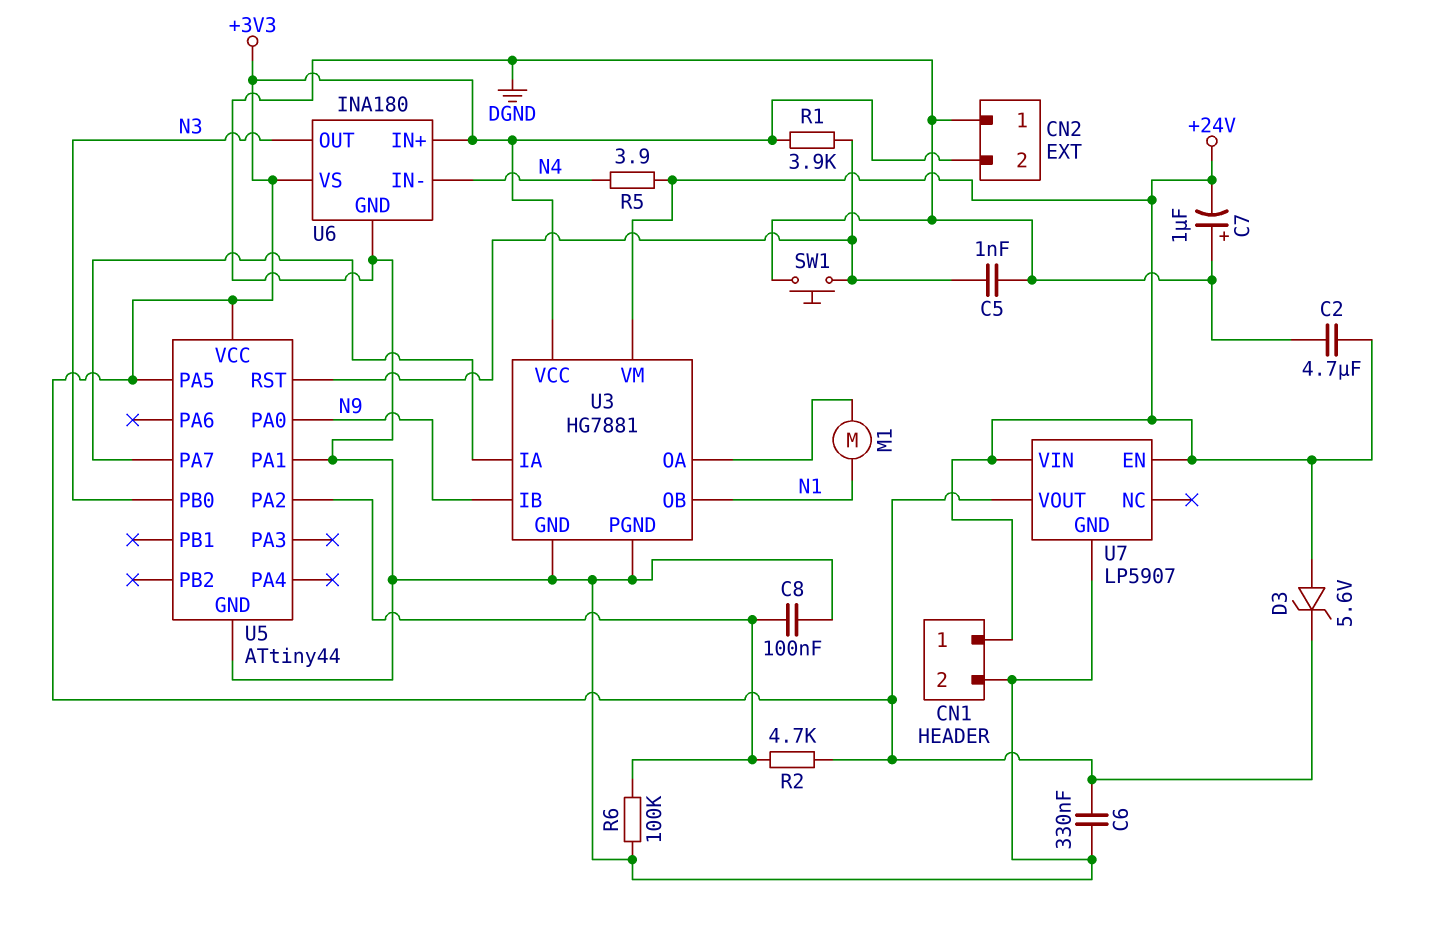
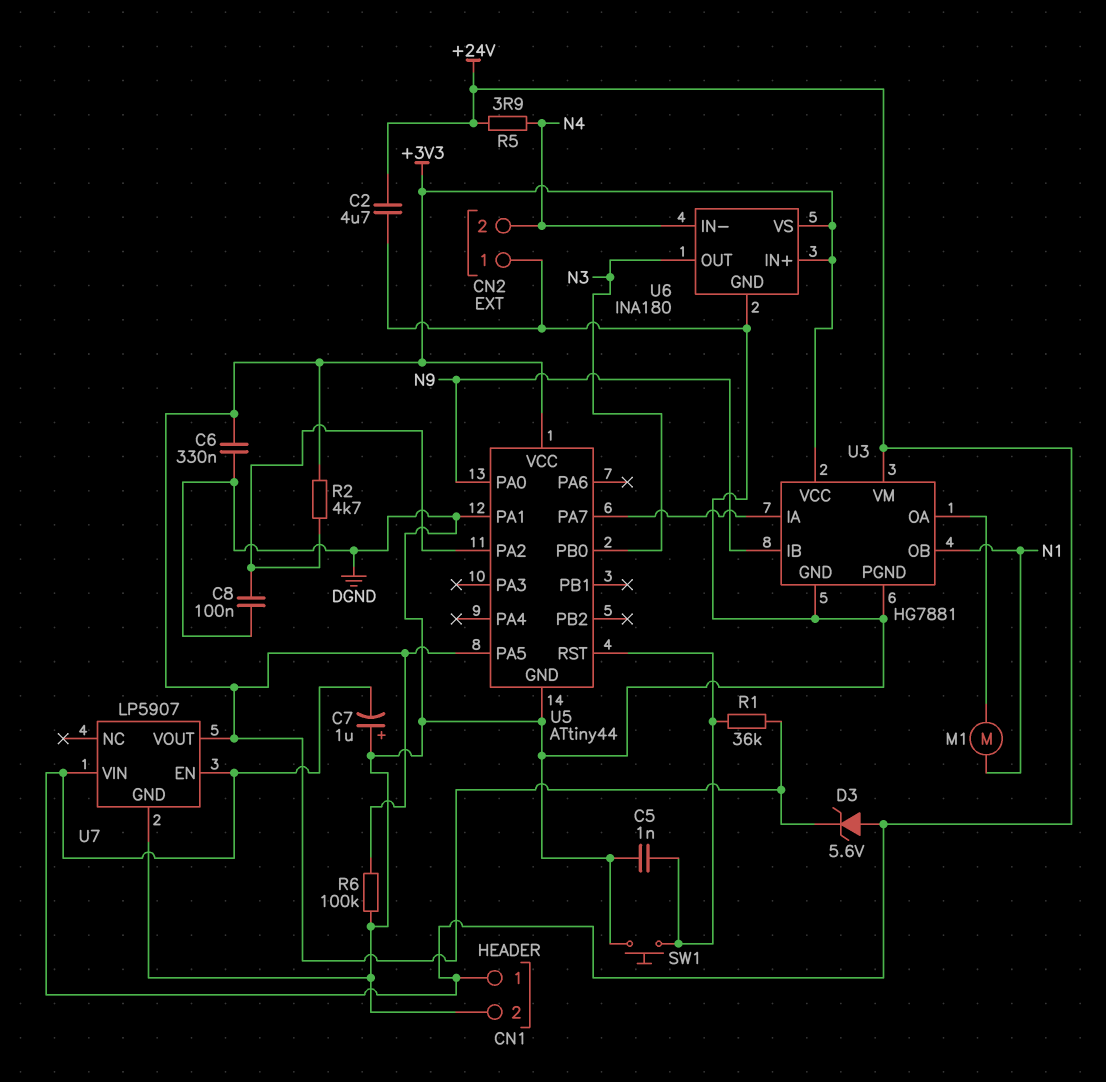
CN2 pin 2: +3V3 -> N4
R1: 3.9k (+3V3, U5/RST) -> 36k (+3V3, U5/RST)
R6: 100k (DGND, U5/PA2) -> 100k (+3V3, DGND)

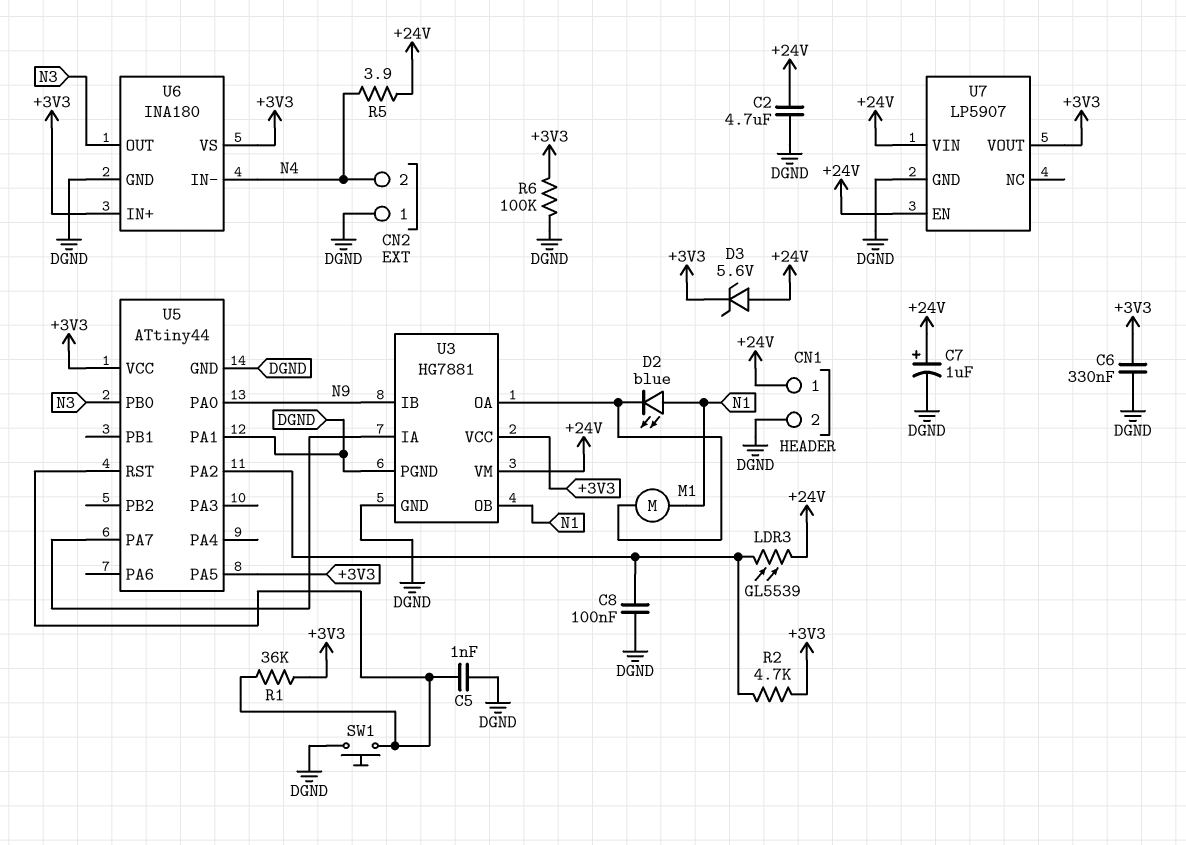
C7: 1uF (plus DGND, minus +24V) -> 1uF (plus +24V, minus DGND)
D2: none -> LED blue (A N1, K U3/OA)
LDR3: none -> GL5539 (+24V, U5/PA2)

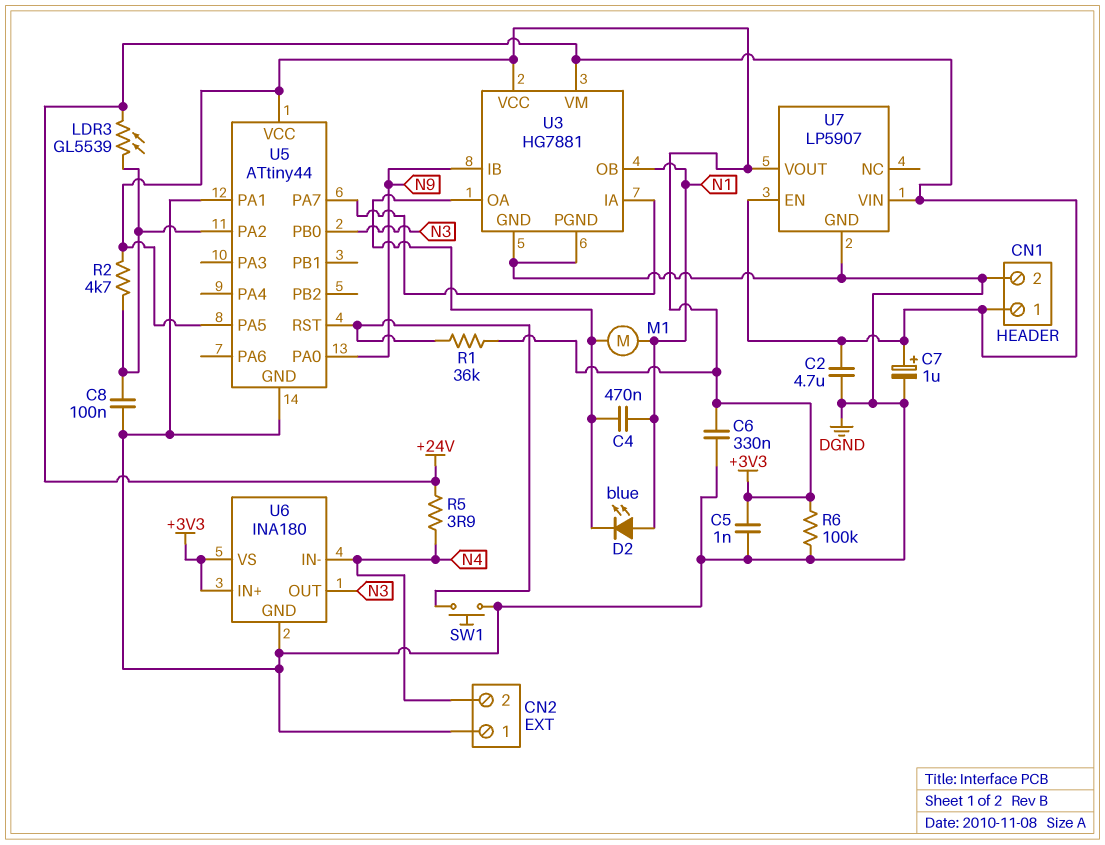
C4: none -> 470nF (N1, U3/OA)
C5: 1nF (DGND, U5/RST) -> 1nF (+3V3, DGND)
D3: zener 5.6V (A +24V, K +3V3) -> none

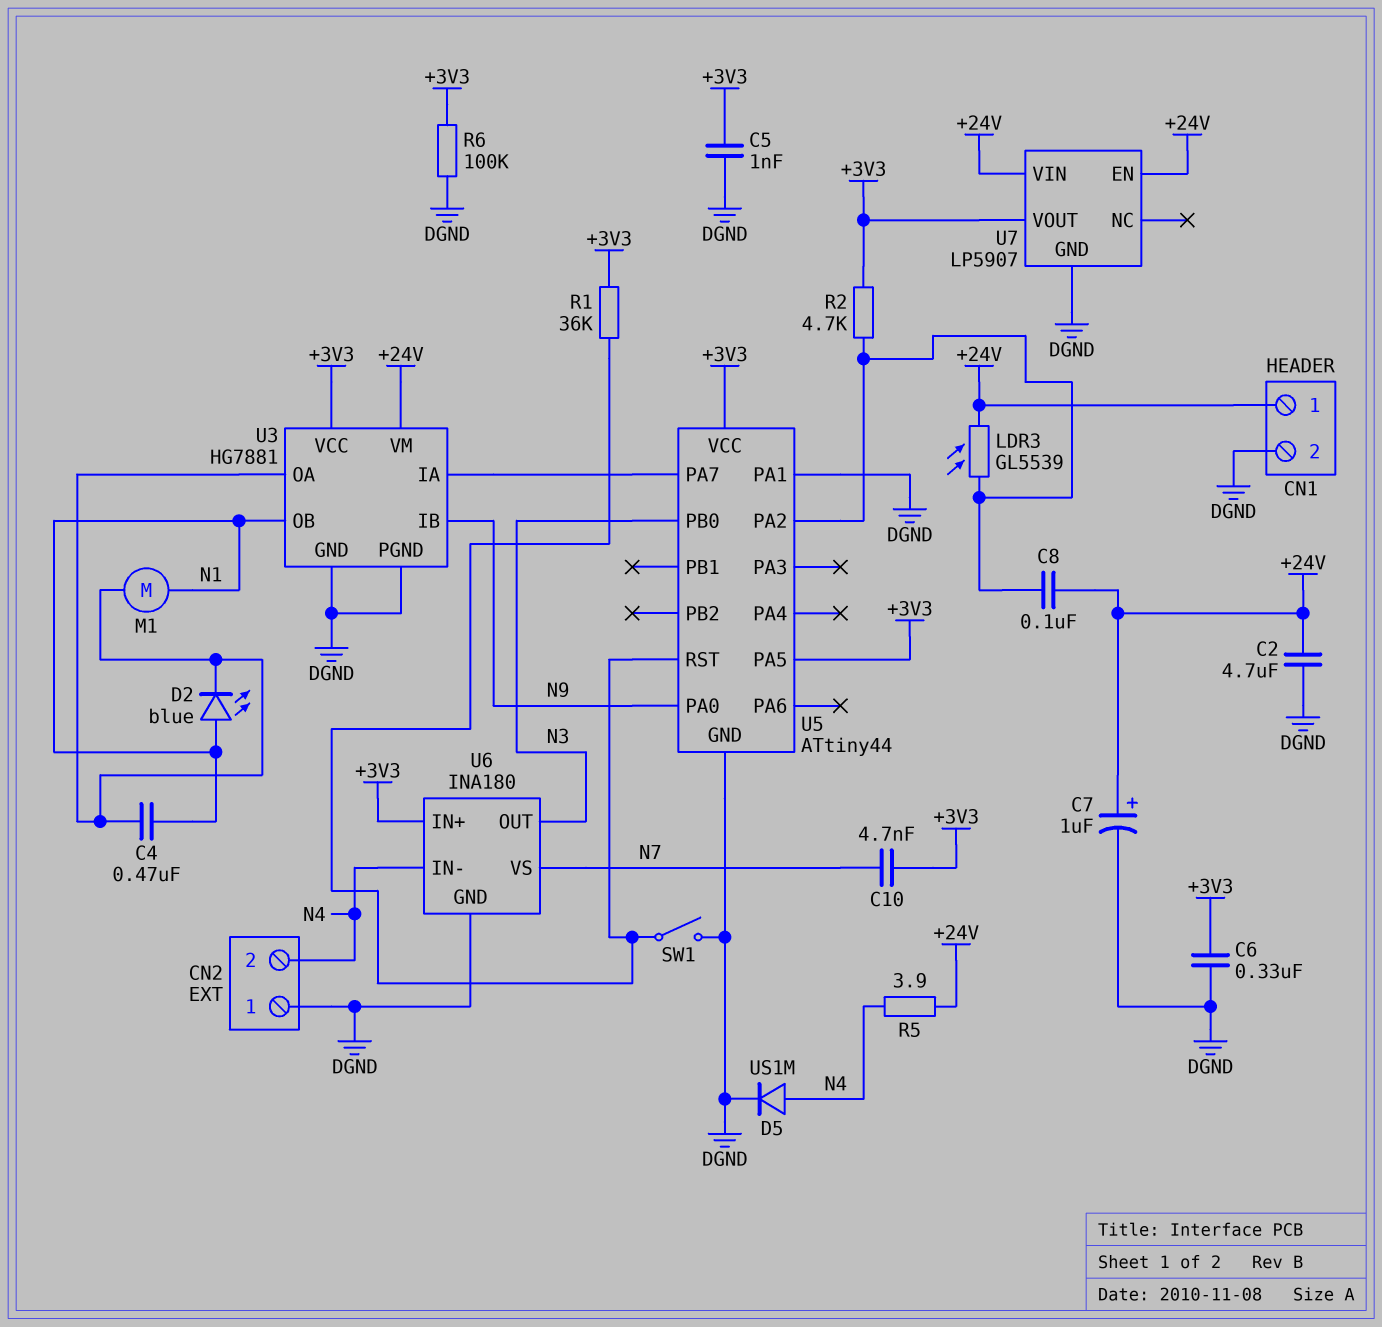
C8: 100nF (DGND, U5/PA2) -> 100nF (+24V, U5/PA2)
C10: none -> 4.7nF (+3V3, N7)
D5: none -> diode US1M (A N4, K DGND)
SW1: button (DGND, U5/RST) -> switch (DGND, U5/RST)
U6 pin VS: +3V3 -> N7

